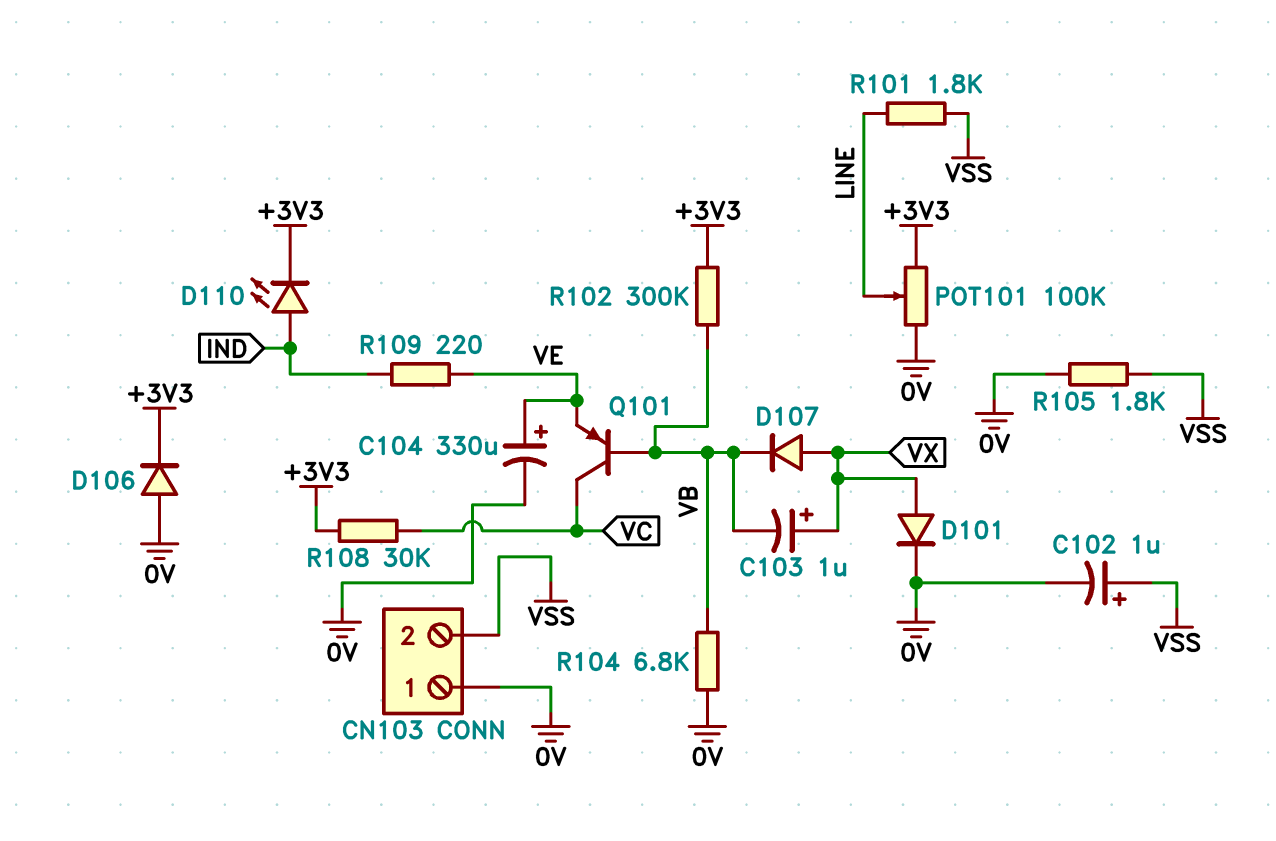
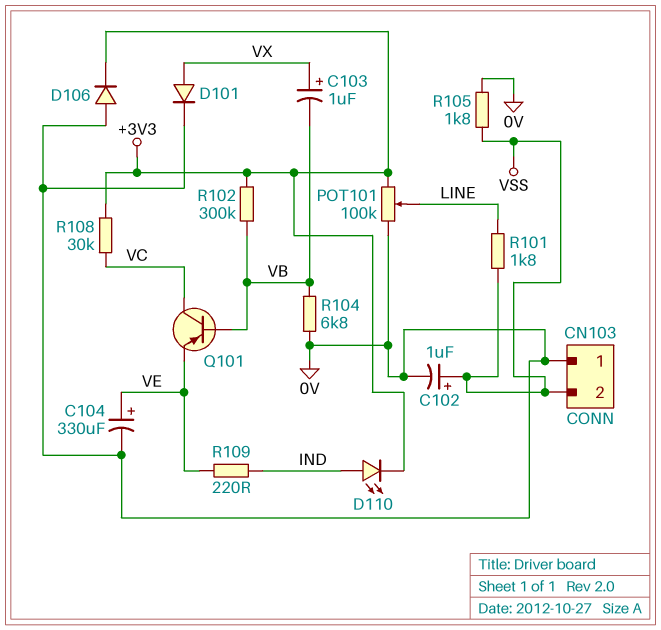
D107: diode (A VX, K VB) -> none

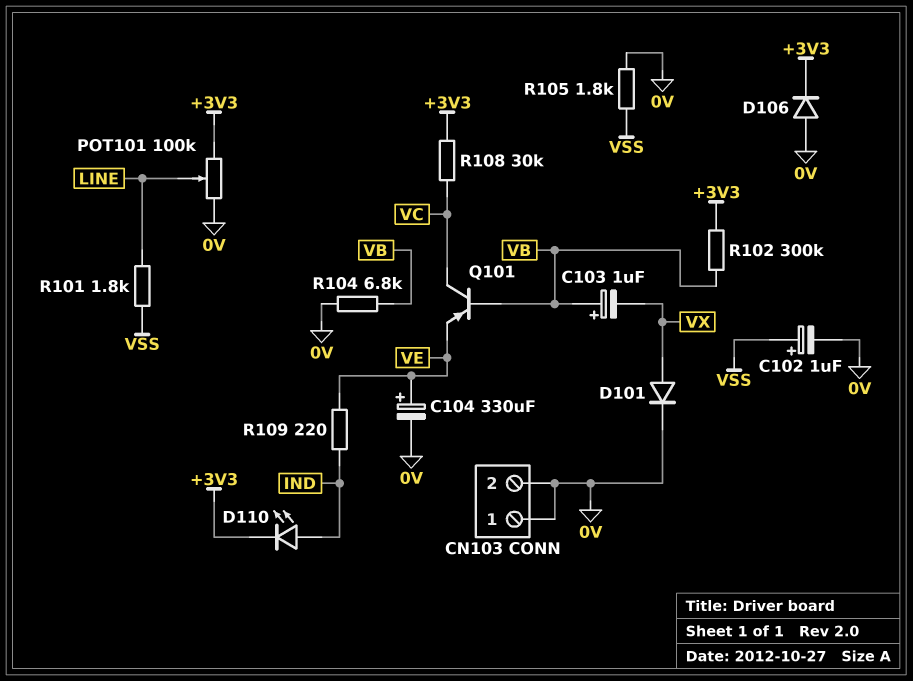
C103: 1uF (plus VX, minus VB) -> 1uF (plus VB, minus VX)
CN103 pin 2: VSS -> 0V

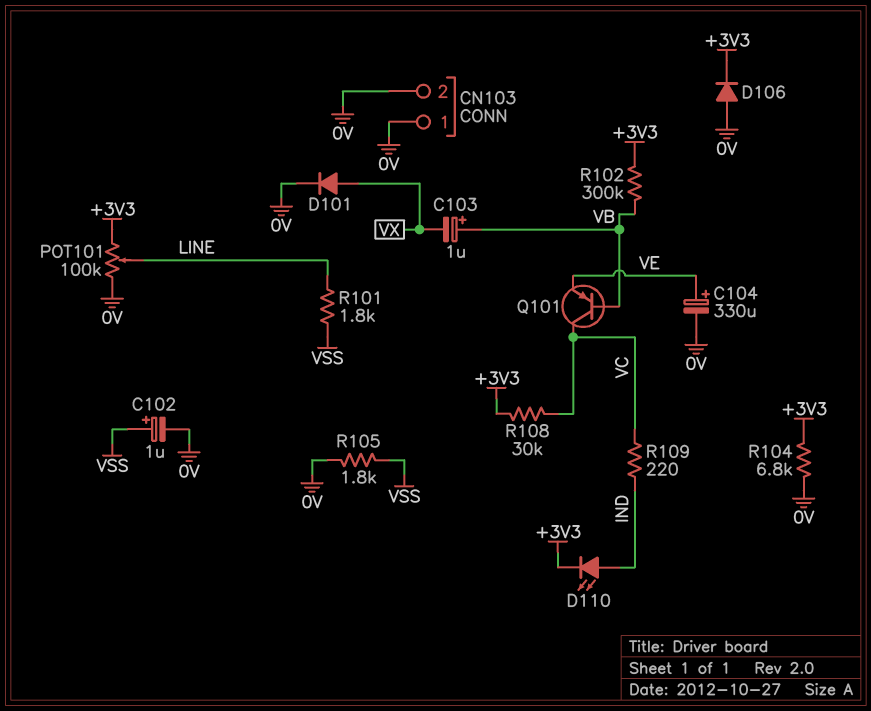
R104: 6.8k (0V, VB) -> 6.8k (+3V3, 0V)
R109: 220 (IND, VE) -> 220 (IND, VC)

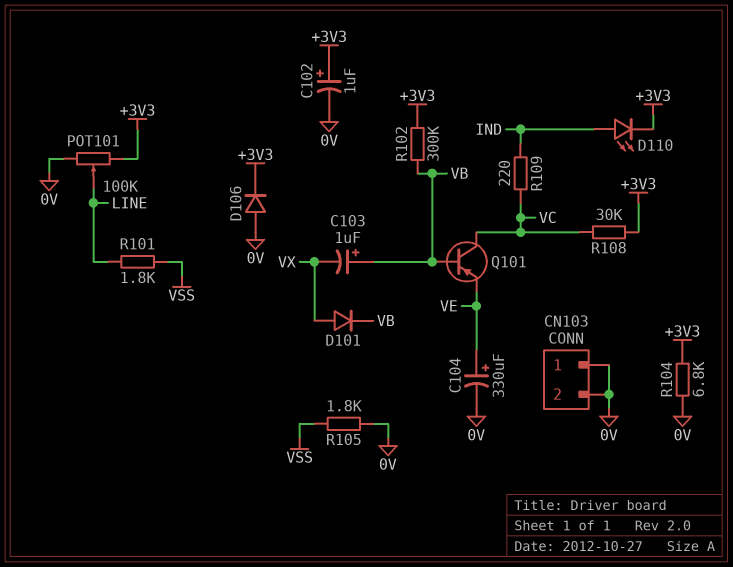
C102: 1uF (plus VSS, minus 0V) -> 1uF (plus +3V3, minus 0V)
D101: diode (A VX, K 0V) -> diode (A VX, K VB)

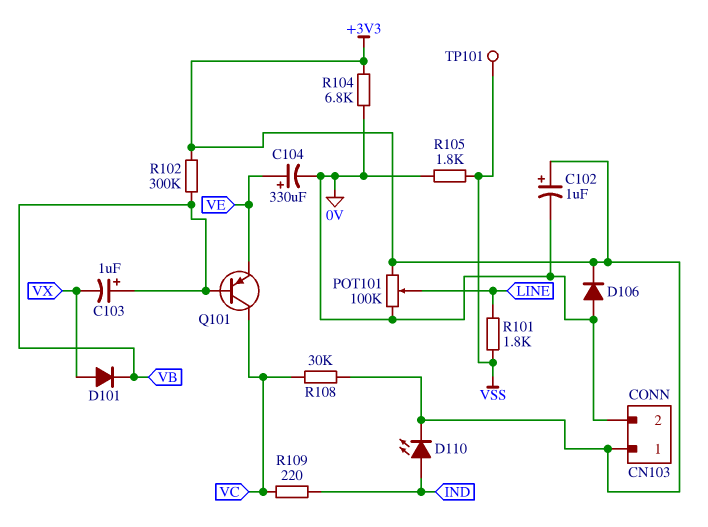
CN103 pin 1: 0V -> +3V3
TP101: none -> test point (VSS)

